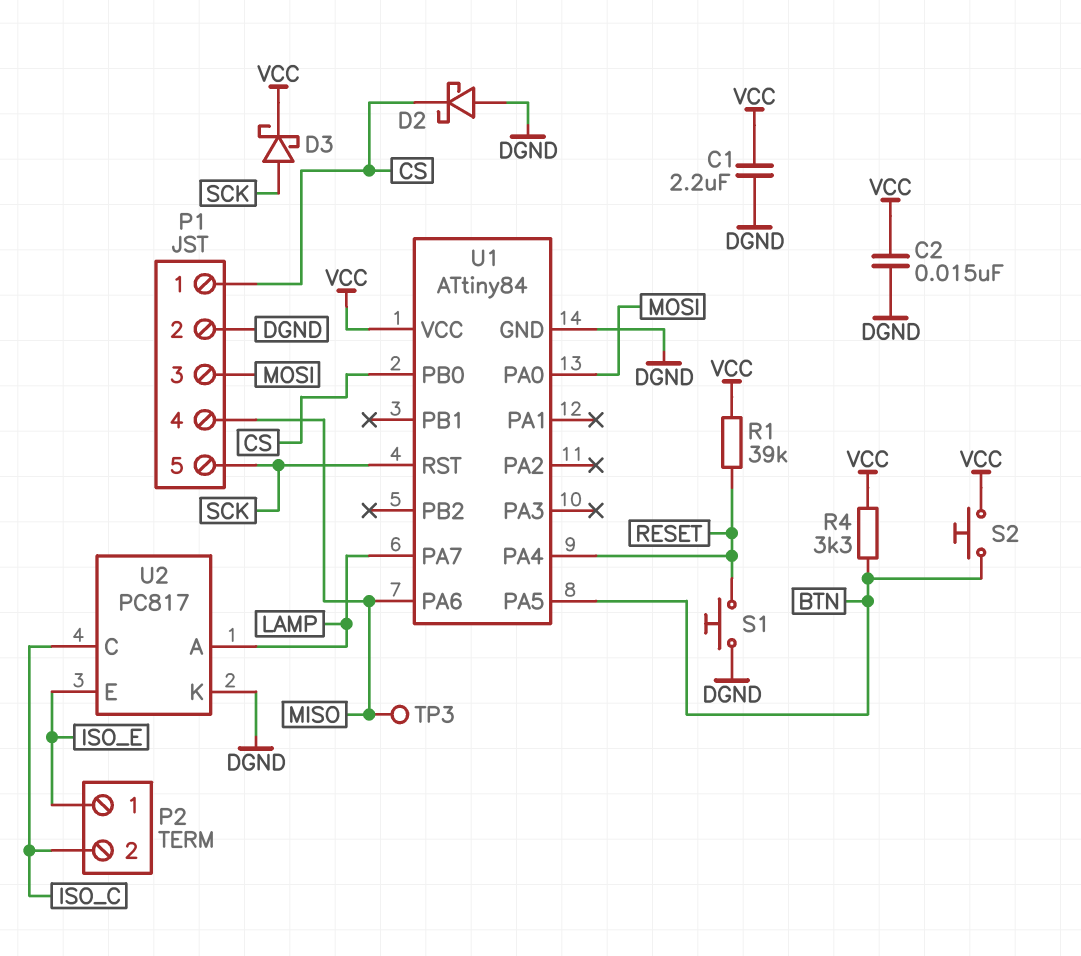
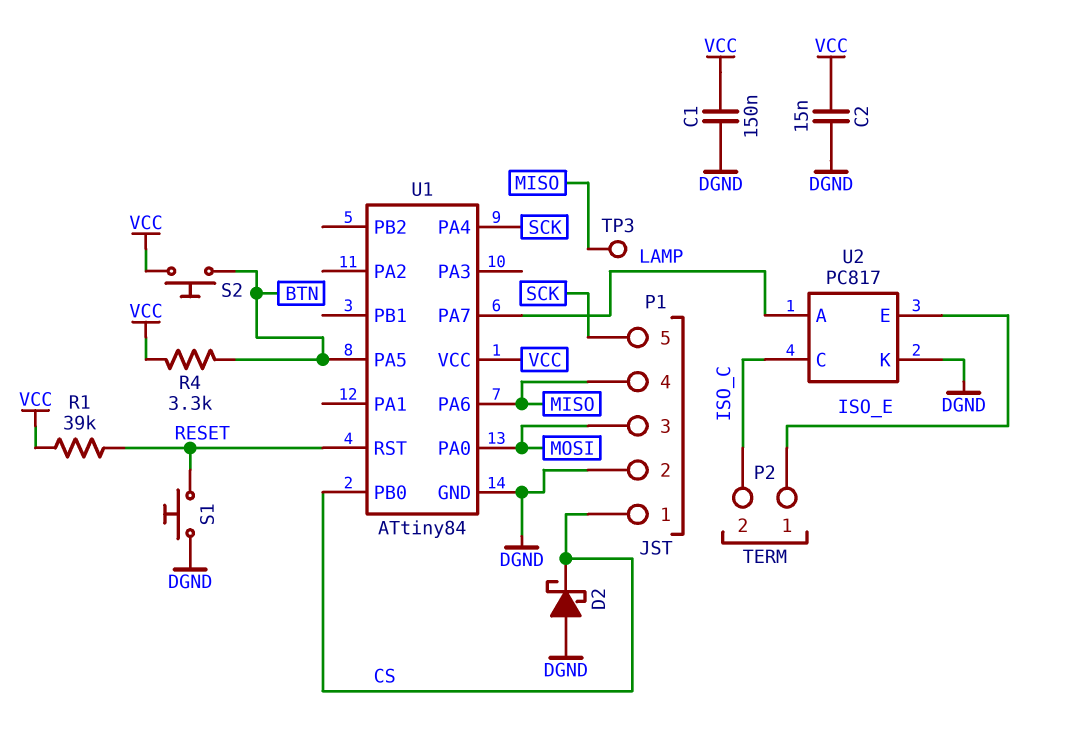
C1: 2.2uF (DGND, VCC) -> 150nF (DGND, VCC)
D3: schottky (A SCK, K VCC) -> none
U1 pin PA4: RESET -> SCK
U1 pin RST: SCK -> RESET

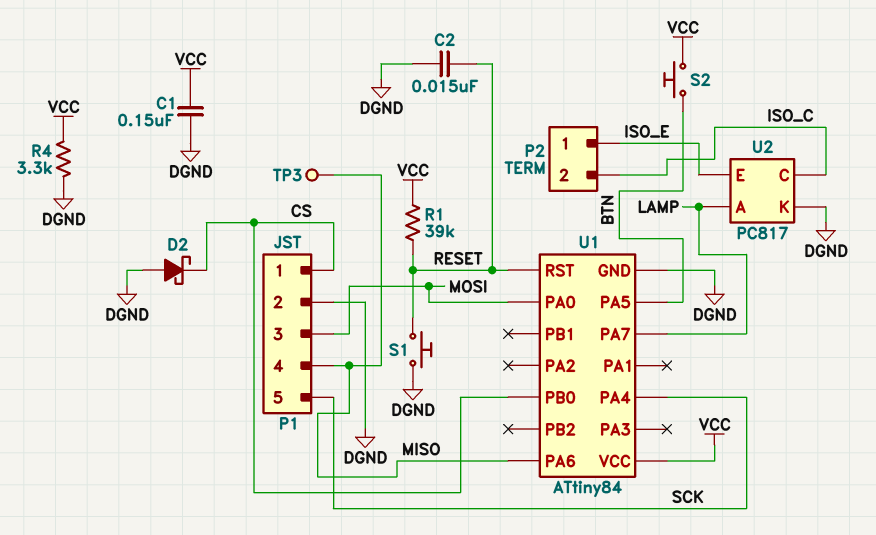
C2: 15nF (DGND, VCC) -> 15nF (DGND, RESET)
R4: 3.3k (BTN, VCC) -> 3.3k (DGND, VCC)

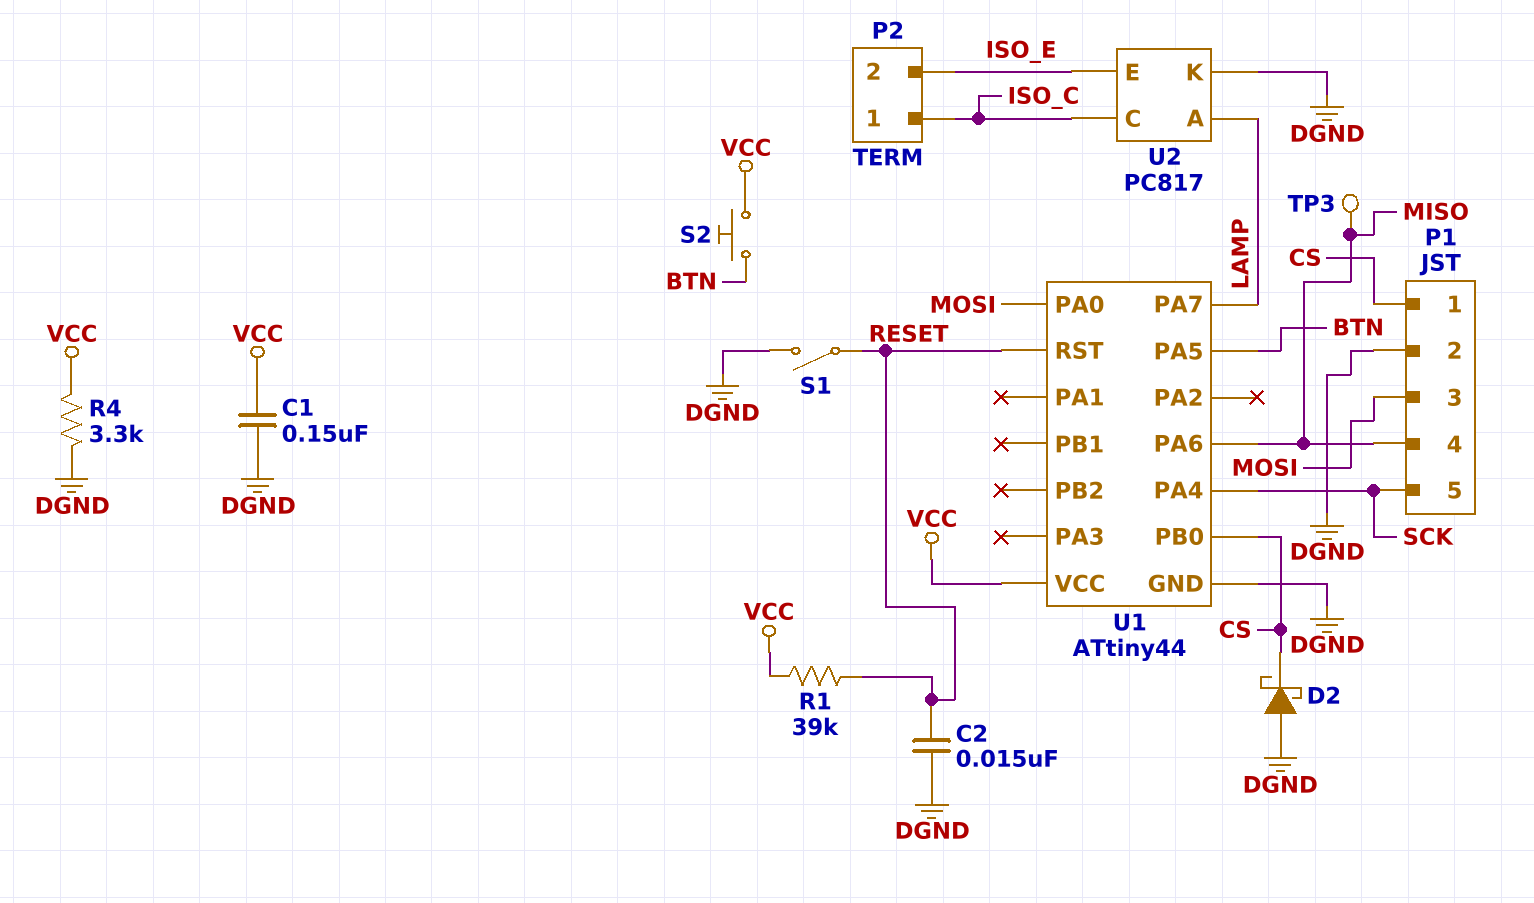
P2 pin 1: ISO_E -> ISO_C
P2 pin 2: ISO_C -> ISO_E
S1: button (DGND, RESET) -> switch (DGND, RESET)
U1: ATtiny84 -> ATtiny44

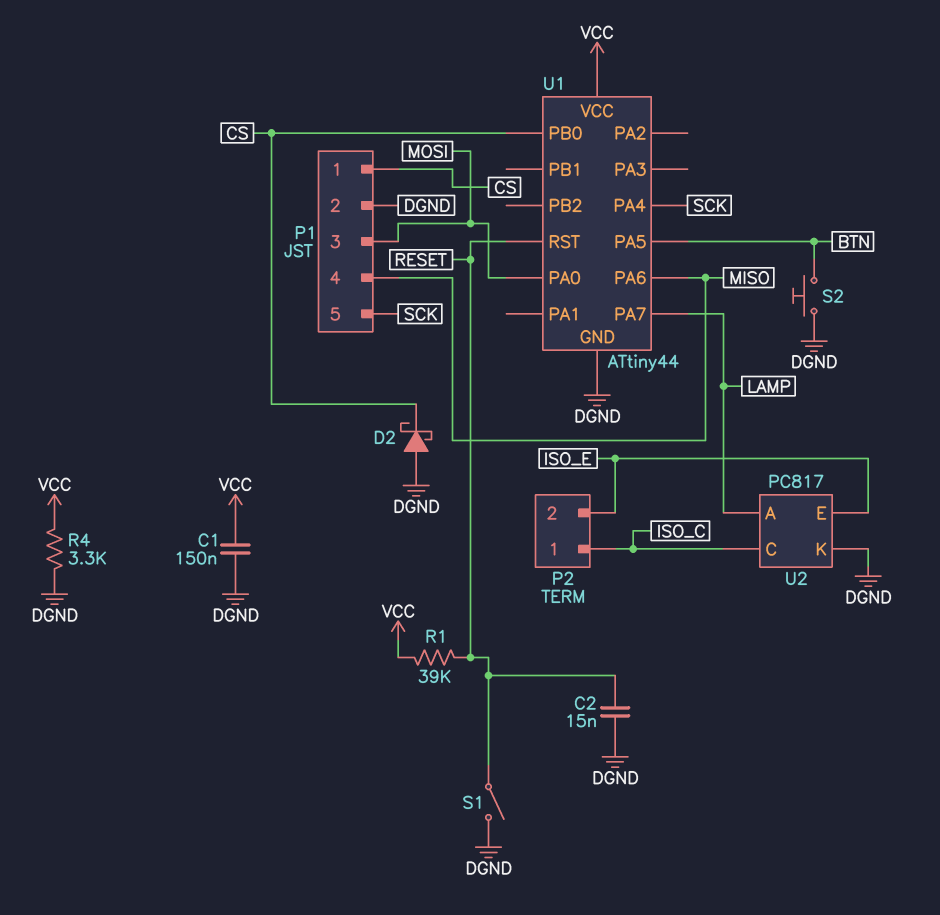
S2: button (BTN, VCC) -> button (BTN, DGND)
TP3: test point (MISO) -> none

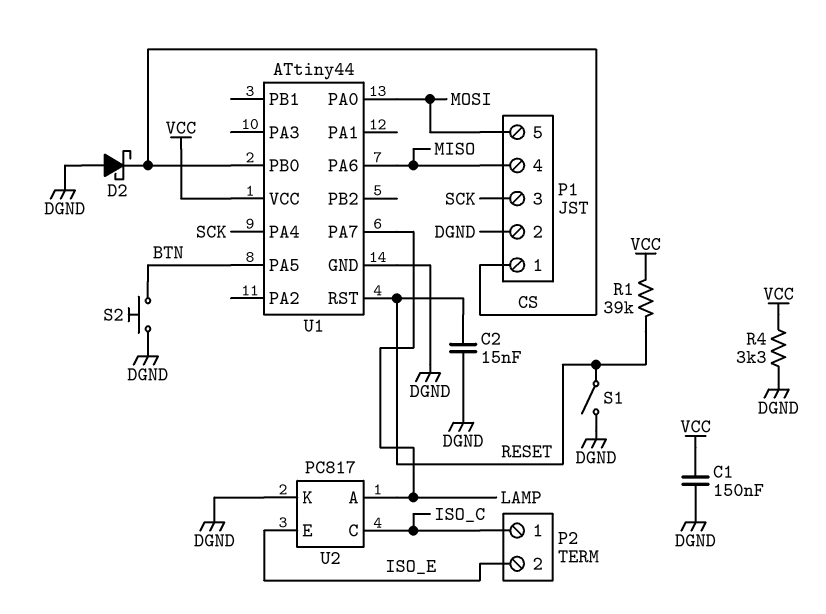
P1 pin 3: MOSI -> SCK
P1 pin 5: SCK -> MOSI

